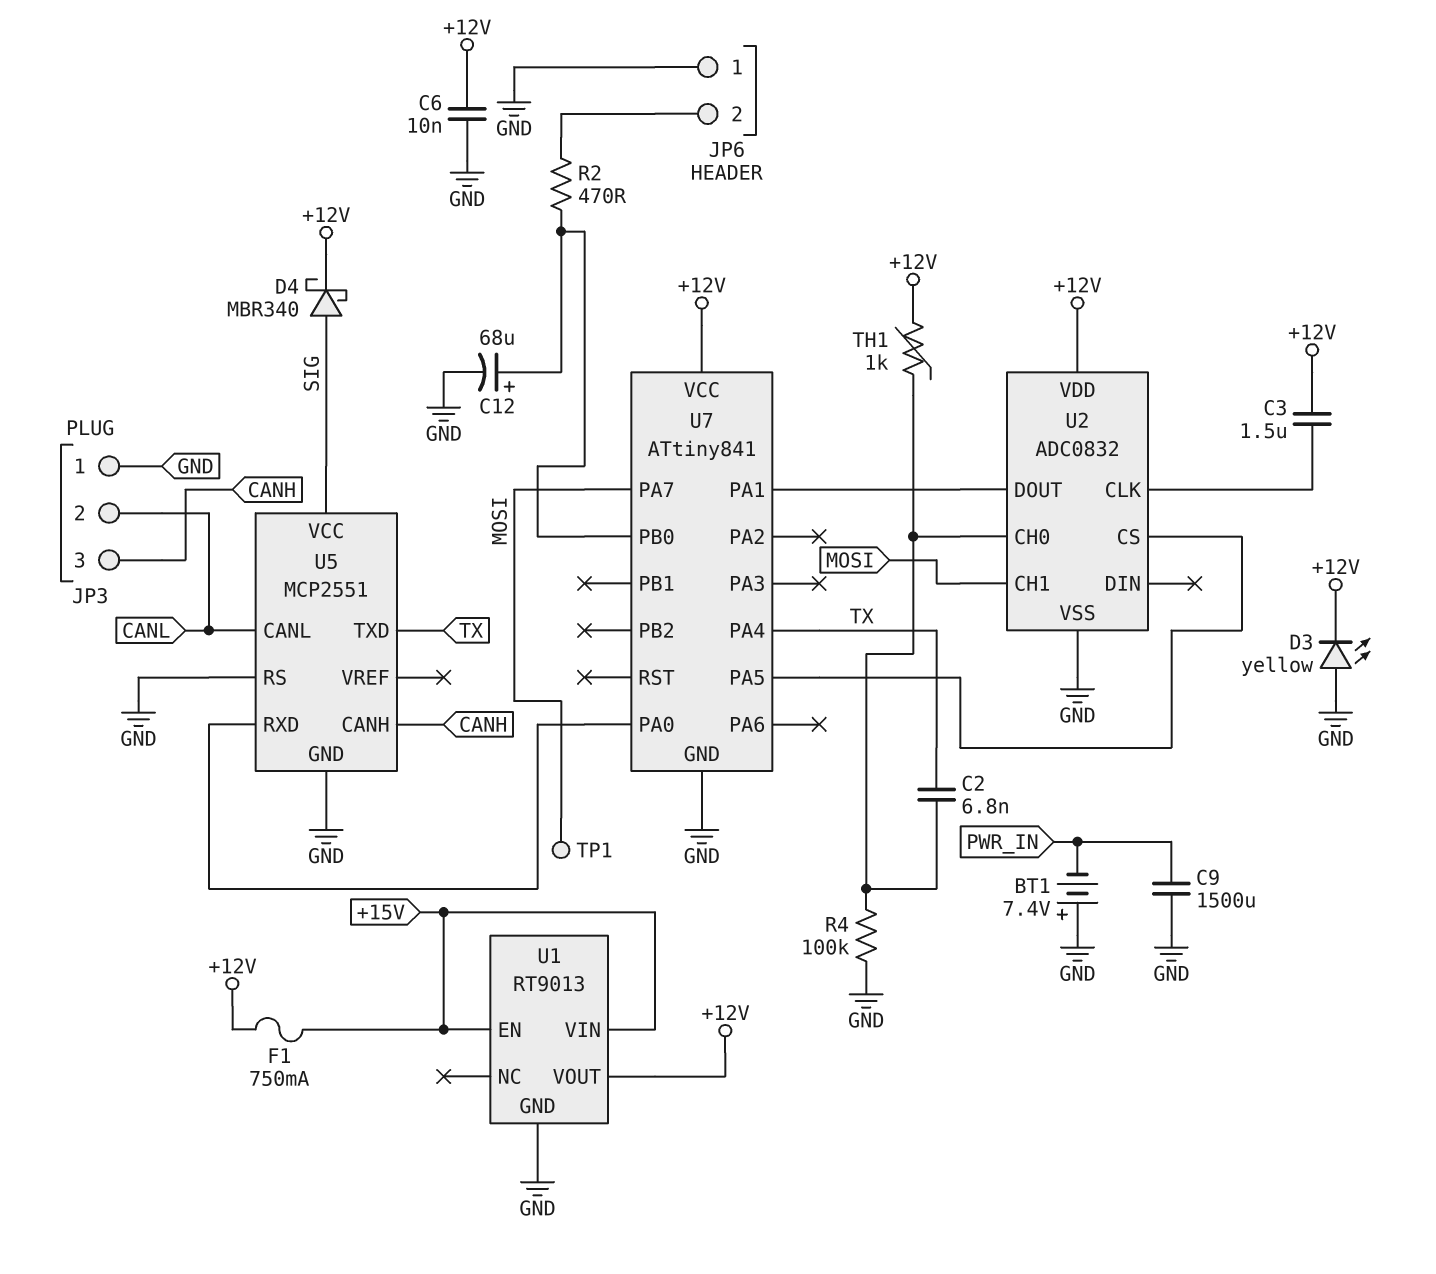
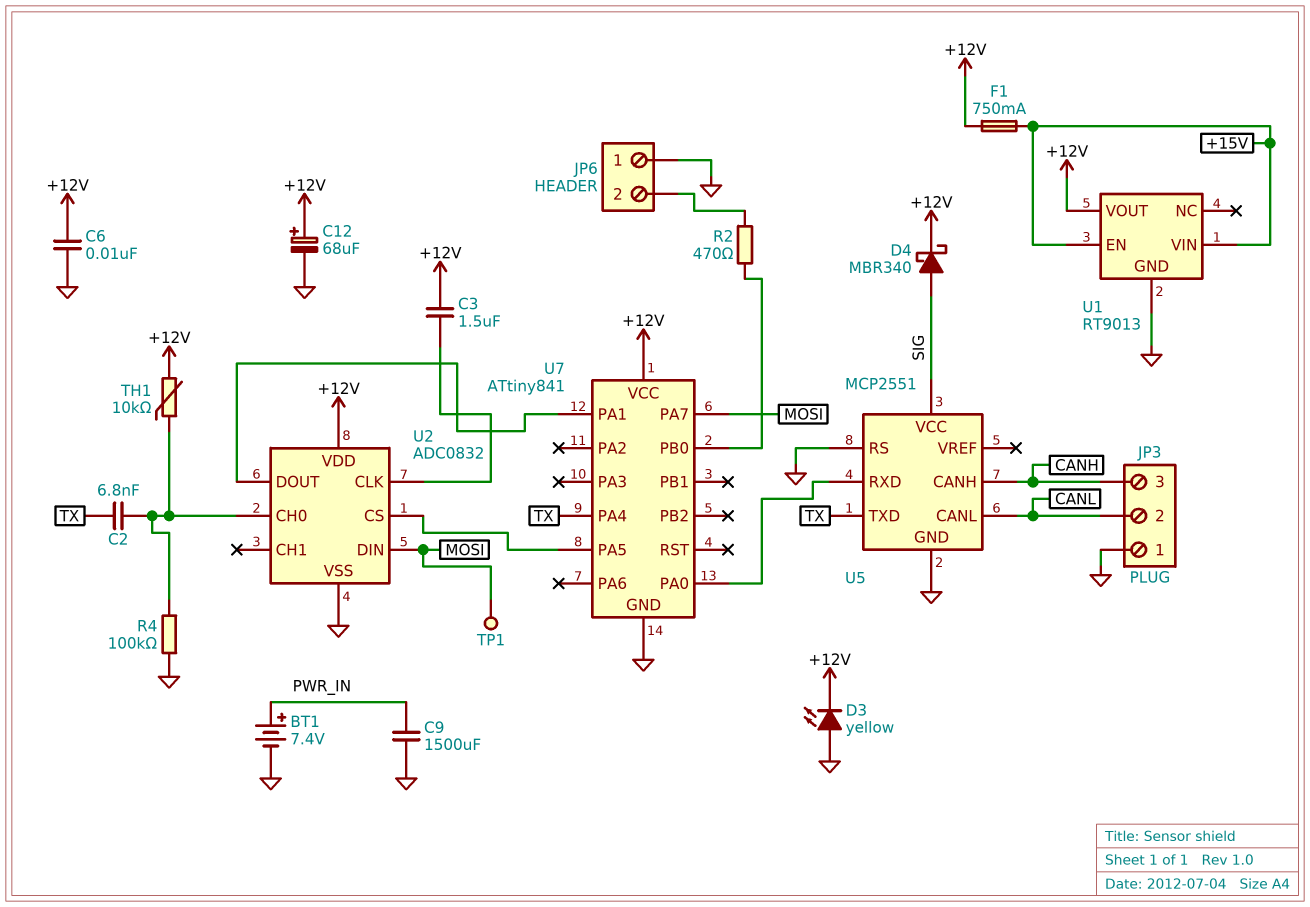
BT1: 7.4V (plus GND, minus PWR_IN) -> 7.4V (plus PWR_IN, minus GND)
C12: 68uF (plus U7/PB0, minus GND) -> 68uF (plus +12V, minus GND)
TH1: 1k (+12V, U2/CH0) -> 10k (+12V, U2/CH0)
U2 pin CH1: MOSI -> none
U2 pin DIN: none -> MOSI

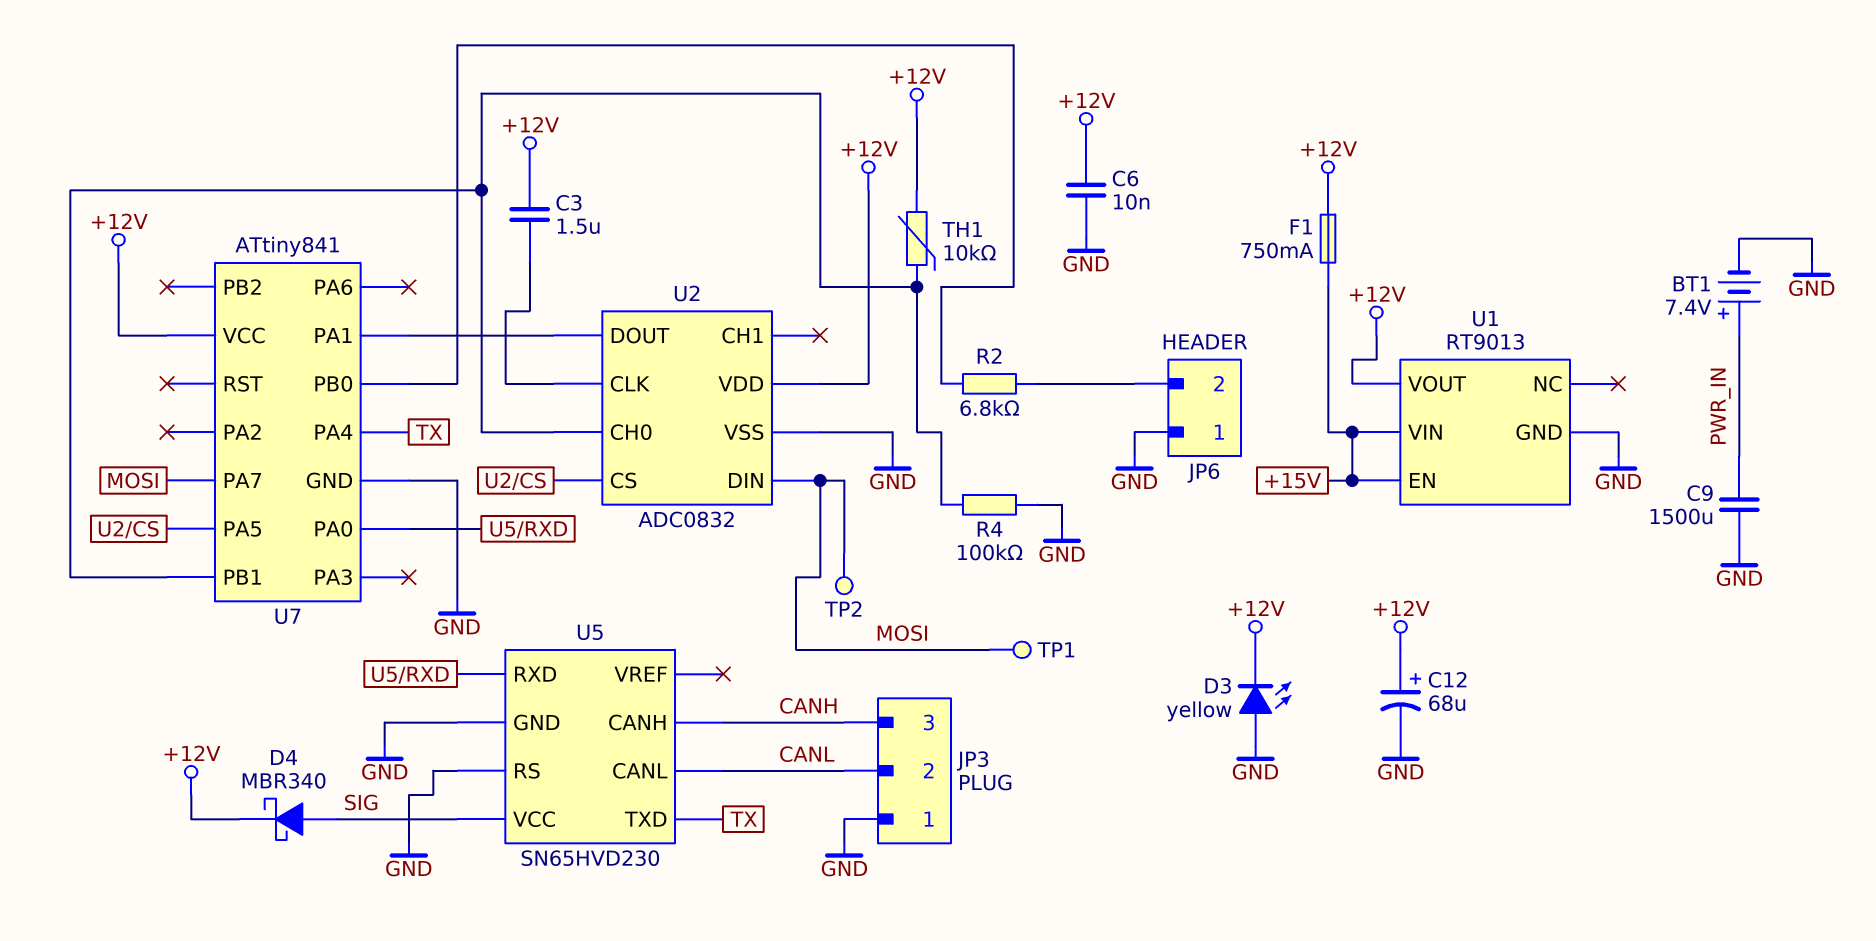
C2: 6.8nF (TX, U2/CH0) -> none
R2: 470 (JP6/2, U7/PB0) -> 6.8k (JP6/2, U7/PB0)
TP2: none -> test point (MOSI)
U5: MCP2551 -> SN65HVD230
U7 pin PB1: none -> U2/CH0

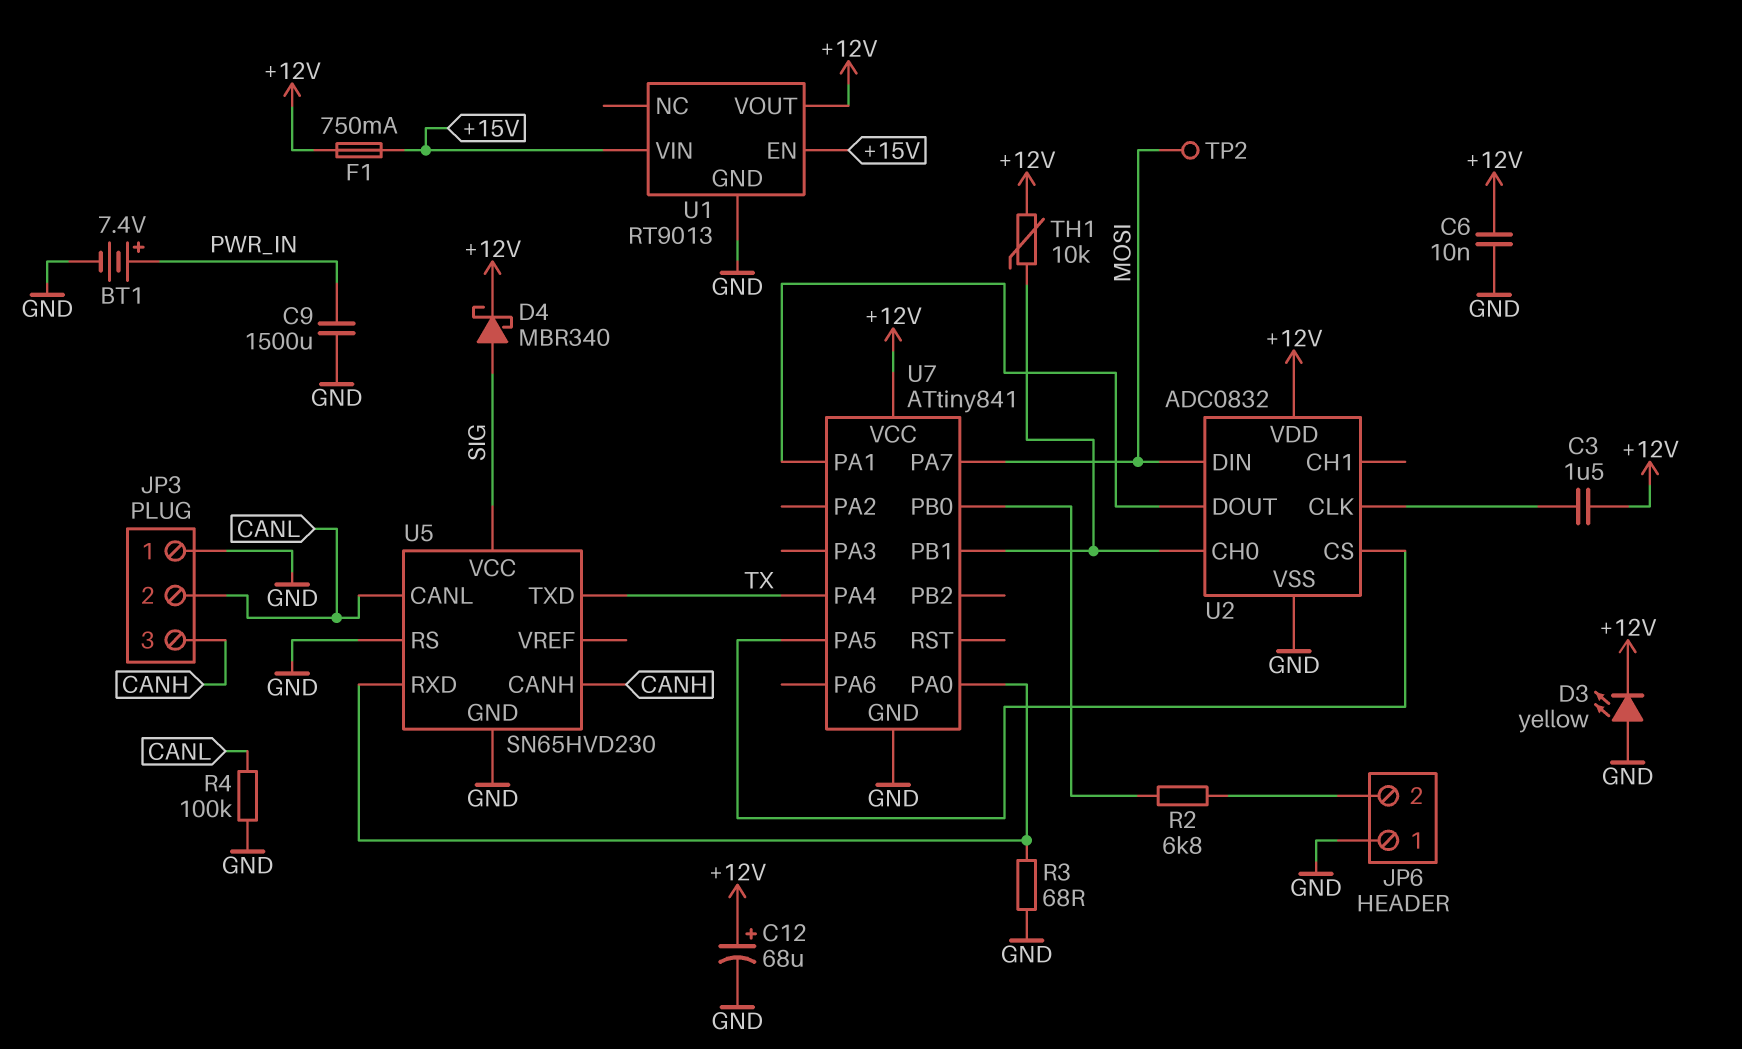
R3: none -> 68 (GND, U5/RXD)
R4: 100k (GND, U2/CH0) -> 100k (CANL, GND)
TP1: test point (MOSI) -> none

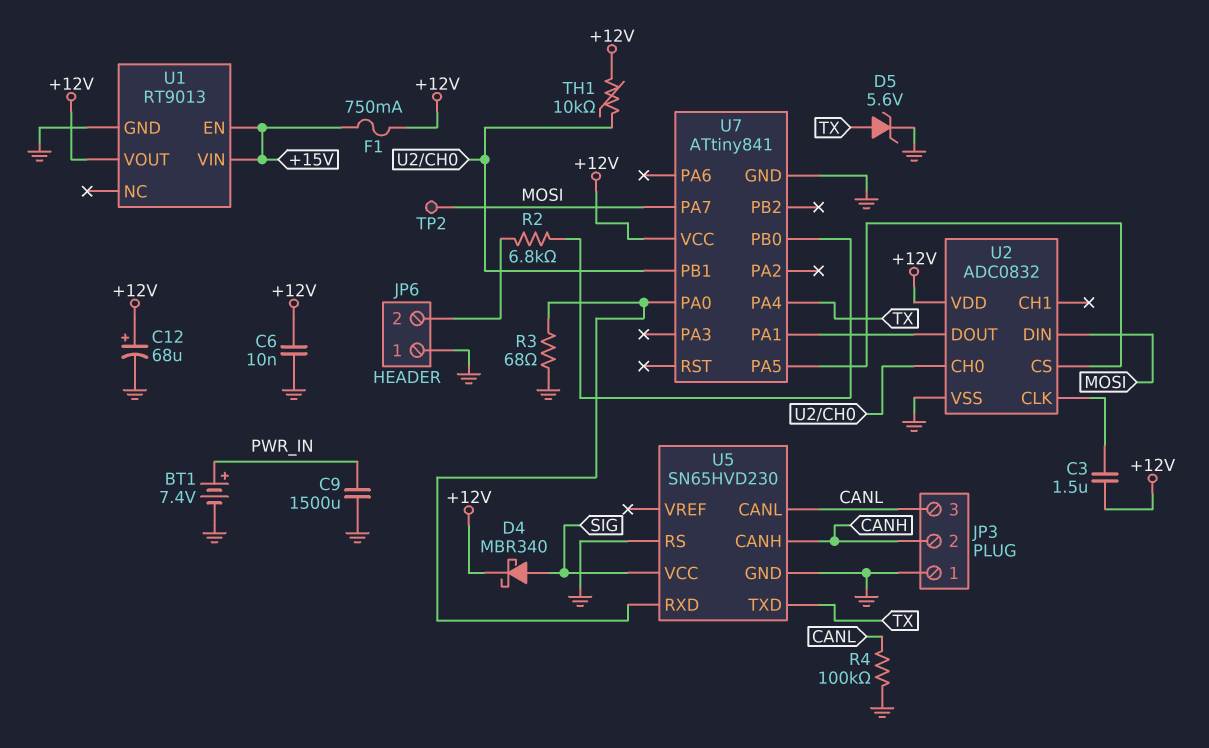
D3: LED yellow (A GND, K +12V) -> none
D5: none -> zener 5.6V (A TX, K GND)
JP3 pin 2: CANL -> CANH
JP3 pin 3: CANH -> CANL

